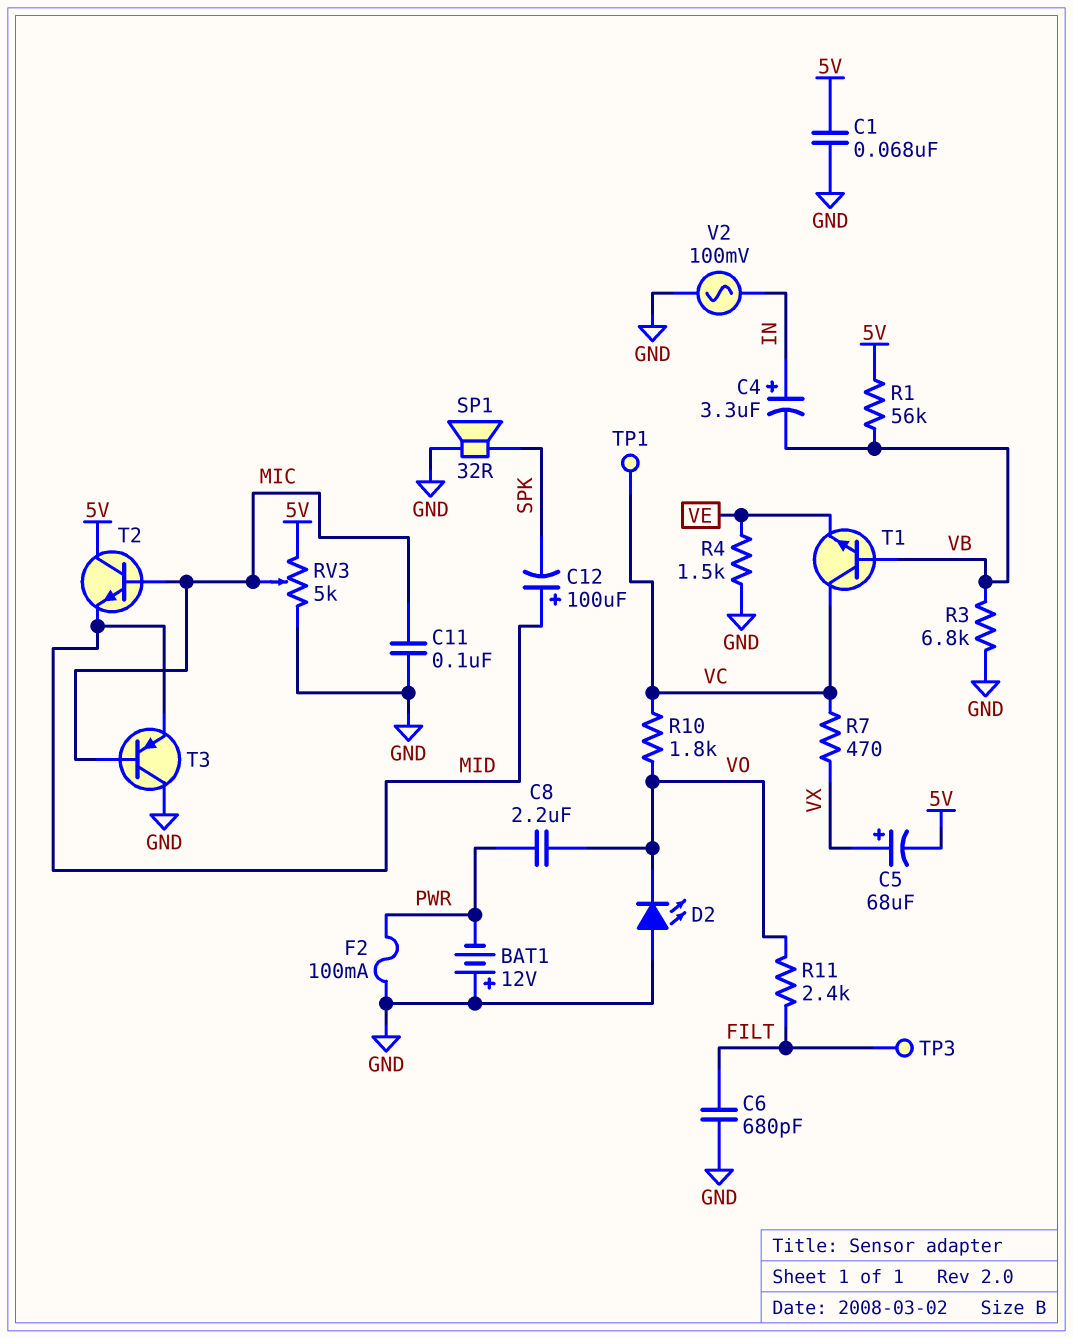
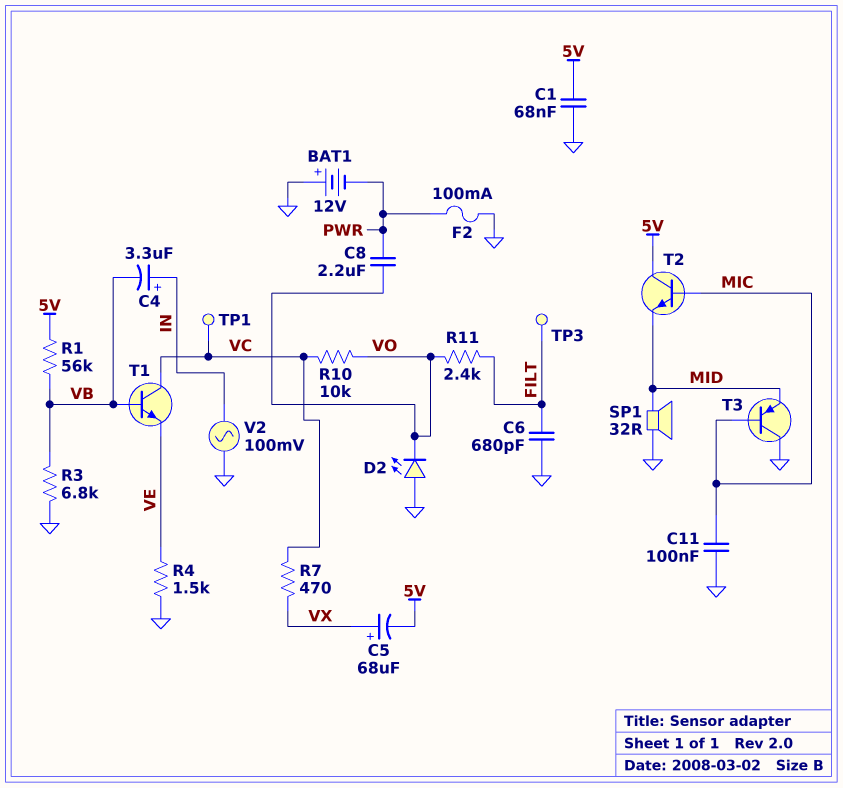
C12: 100uF (plus MID, minus SPK) -> none
R10: 1.8k (VC, VO) -> 10k (VC, VO)
RV3: 5k (5V, GND, wiper MIC) -> none
SP1: speaker 32R (GND, SPK) -> speaker 32R (GND, MID)

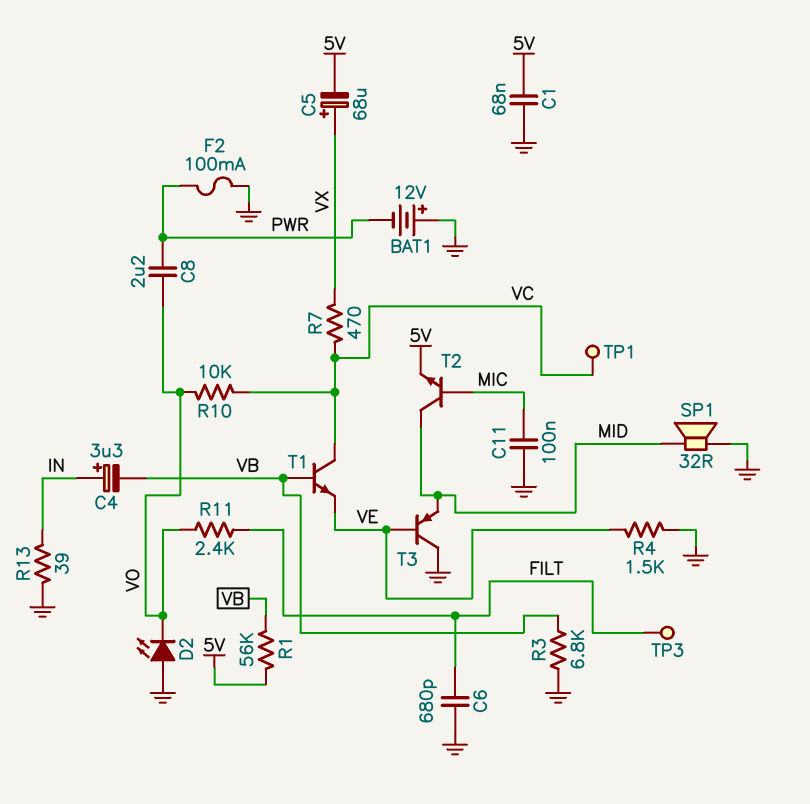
R13: none -> 39 (GND, IN)
T2: NPN (B MIC, C 5V, E MID) -> NPN (B MIC, C MID, E 5V)
T3: PNP (B MIC, C GND, E MID) -> PNP (B VE, C GND, E MID)
V2: AC 100mV (GND, IN) -> none

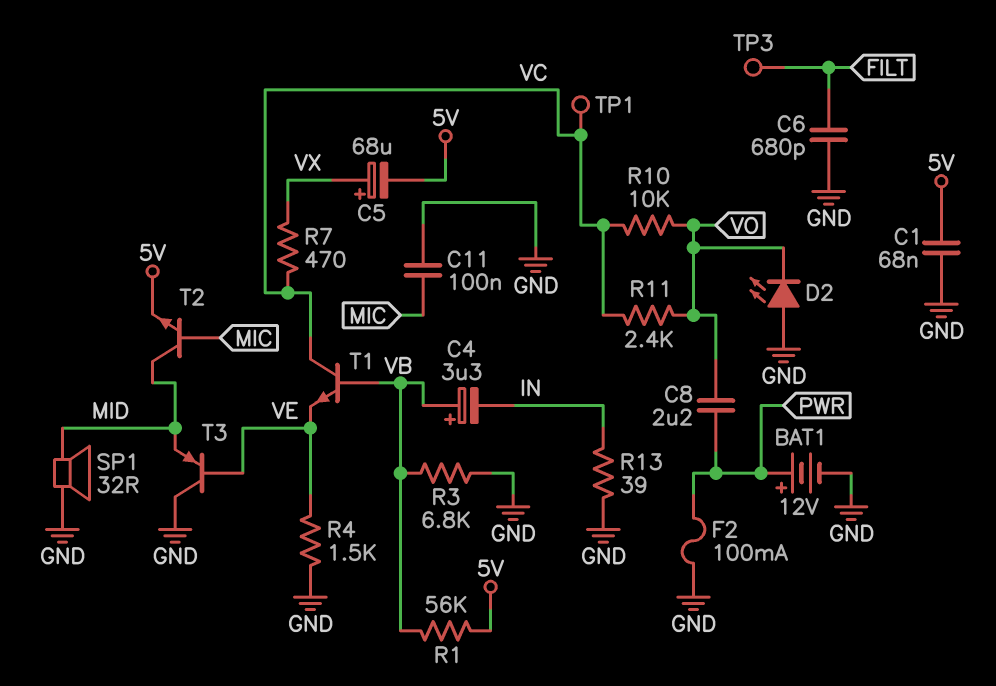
BAT1: 12V (plus GND, minus PWR) -> 12V (plus PWR, minus GND)
C4: 3.3uF (plus IN, minus VB) -> 3.3uF (plus VB, minus IN)
R11: 2.4k (FILT, VO) -> 2.4k (VC, VO)

